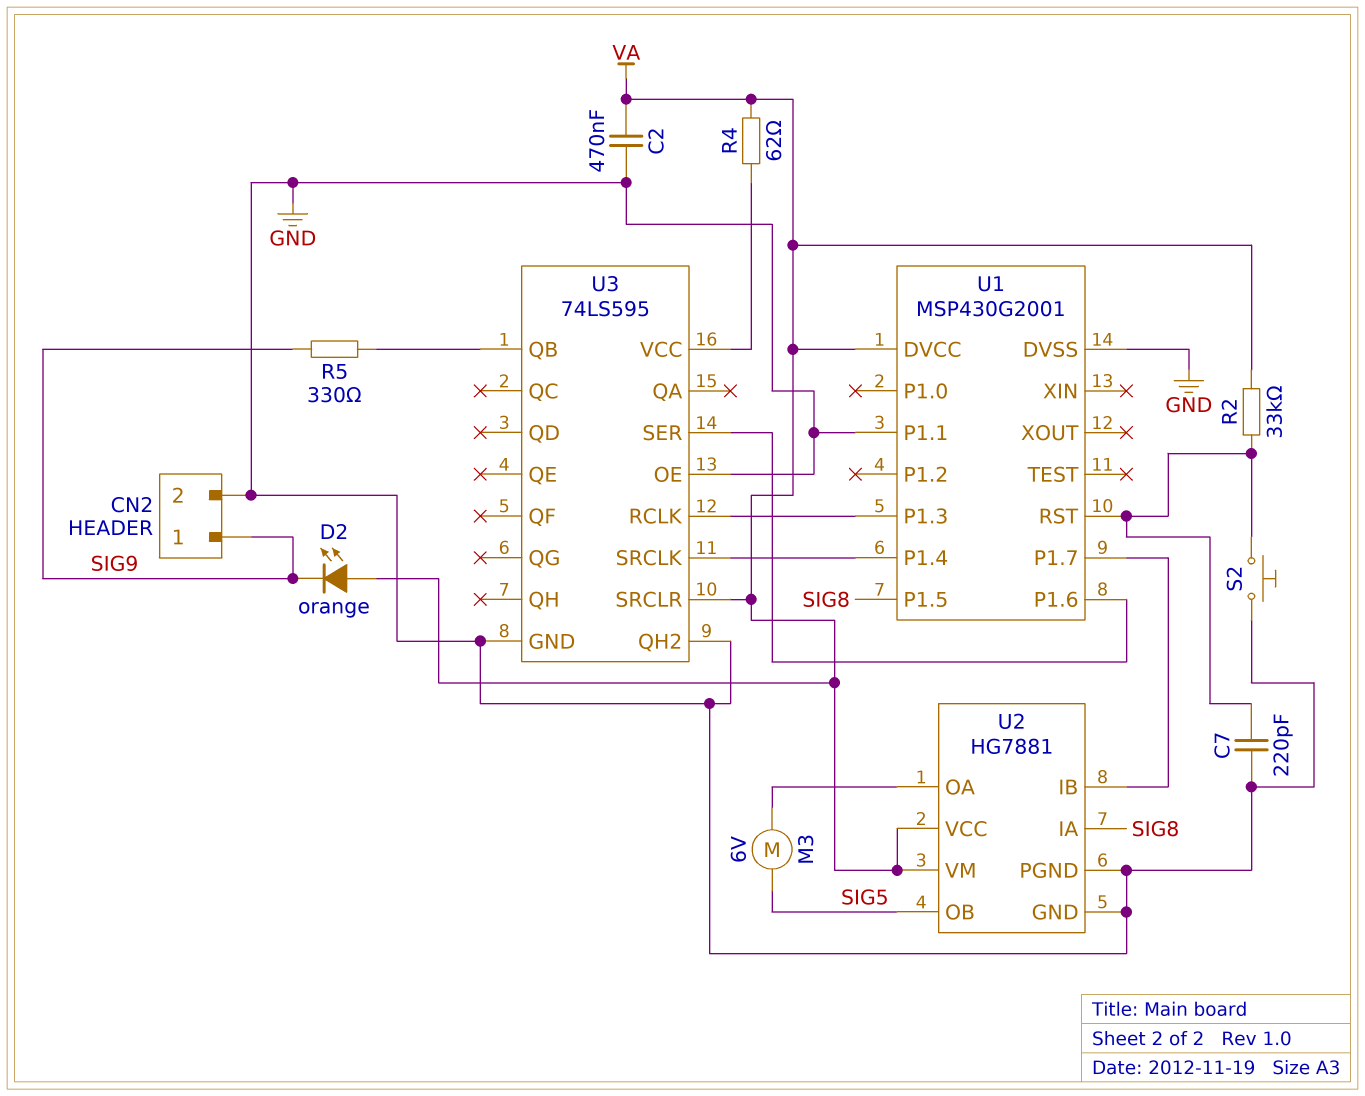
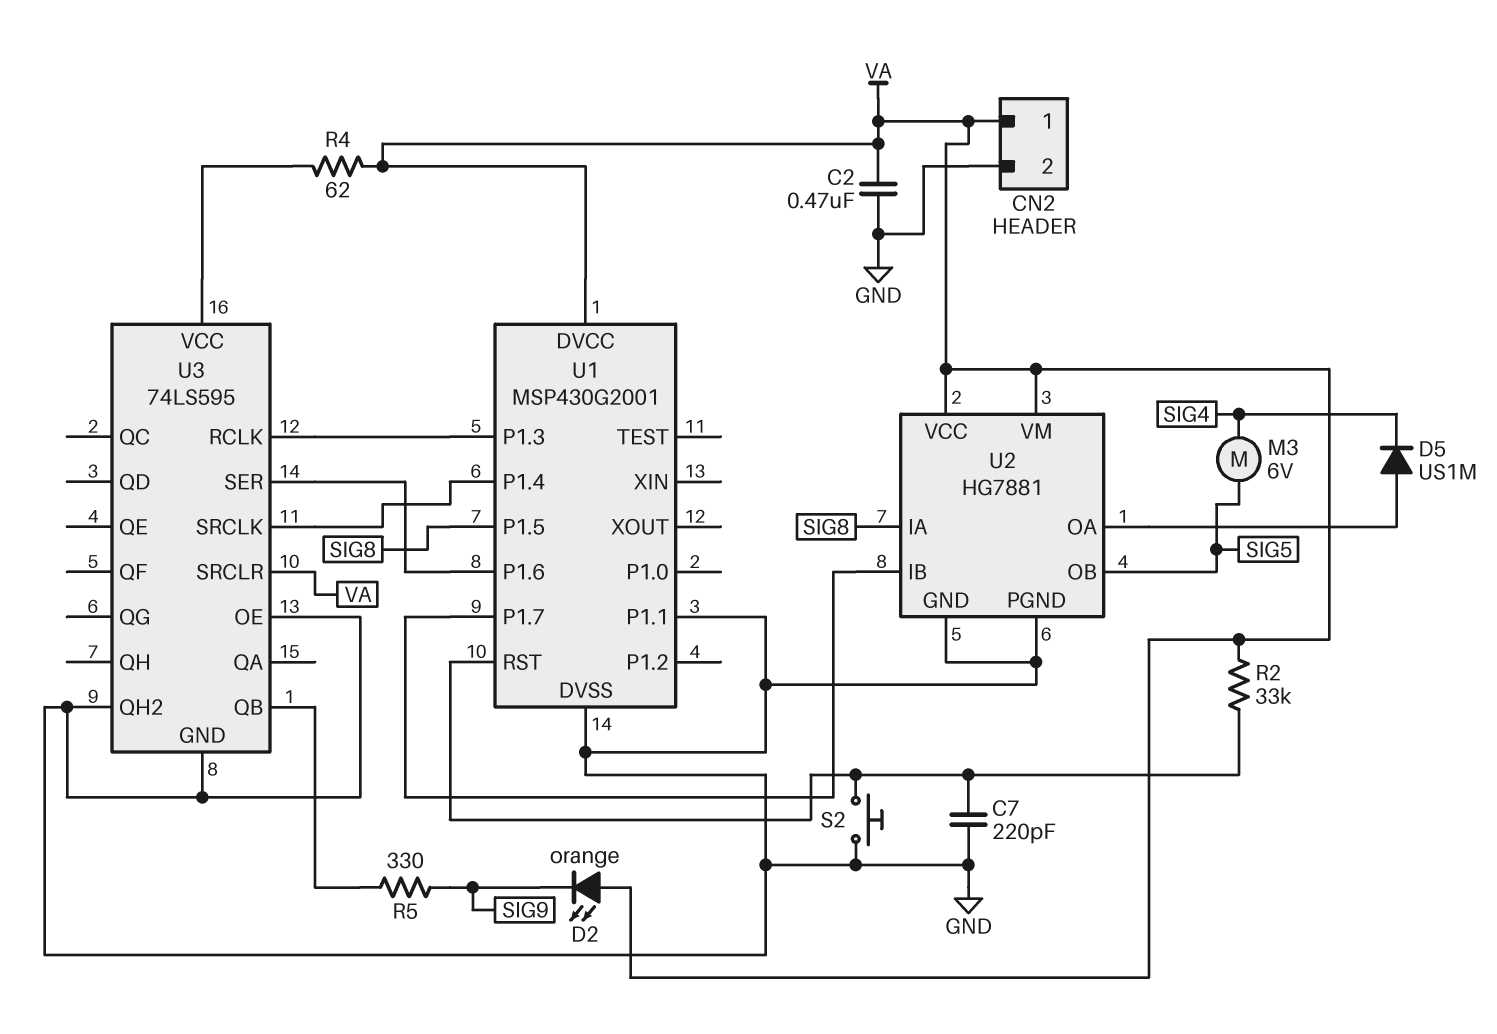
CN2 pin 1: SIG9 -> VA
D5: none -> diode US1M (A U2/OA, K SIG4)
M3: motor 6V (SIG5, U2/OA) -> motor 6V (SIG4, SIG5)

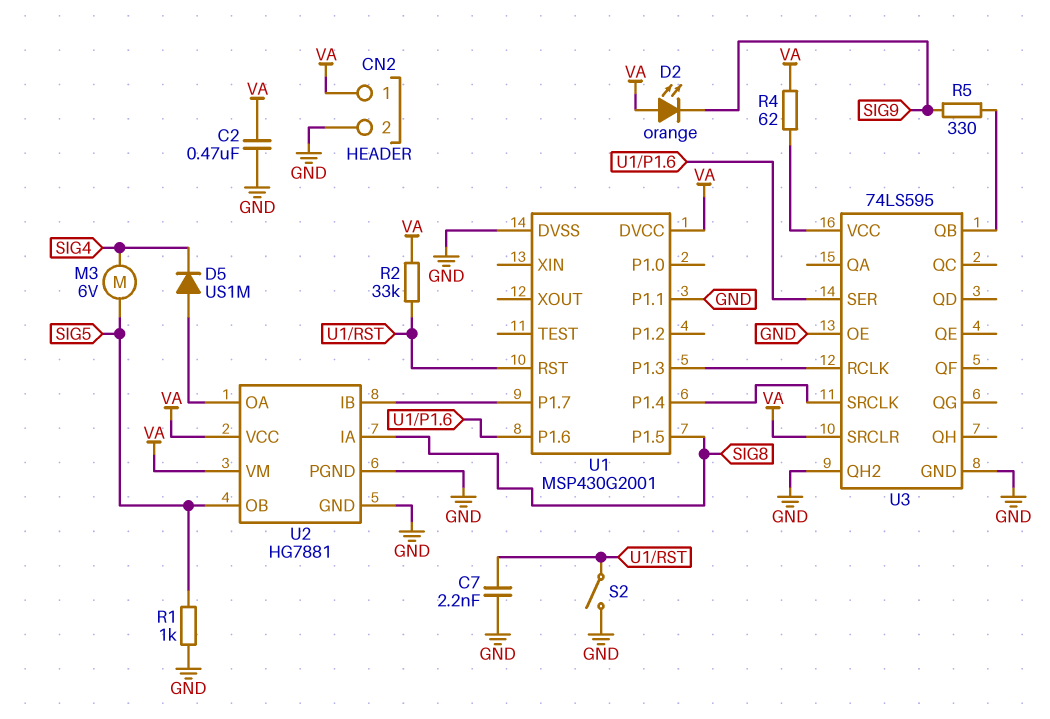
C7: 220pF (GND, U1/RST) -> 2.2nF (GND, U1/RST)
R1: none -> 1k (GND, SIG5)
S2: button (GND, U1/RST) -> switch (GND, U1/RST)

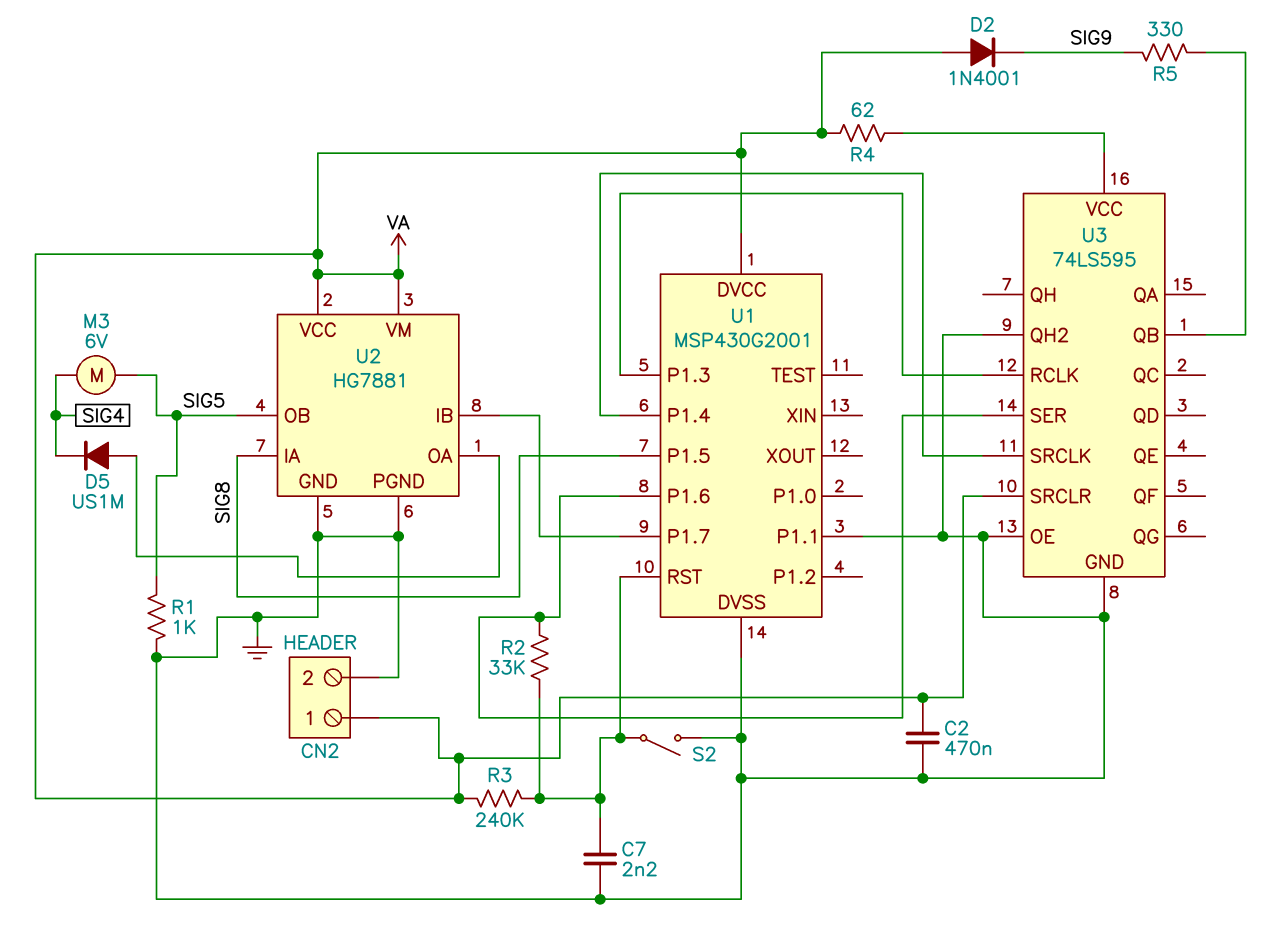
D2: LED orange (A VA, K SIG9) -> diode 1N4001 (A VA, K SIG9)
R2: 33k (U1/RST, VA) -> 33k (U1/P1.6, U1/RST)
R3: none -> 240k (U1/RST, VA)

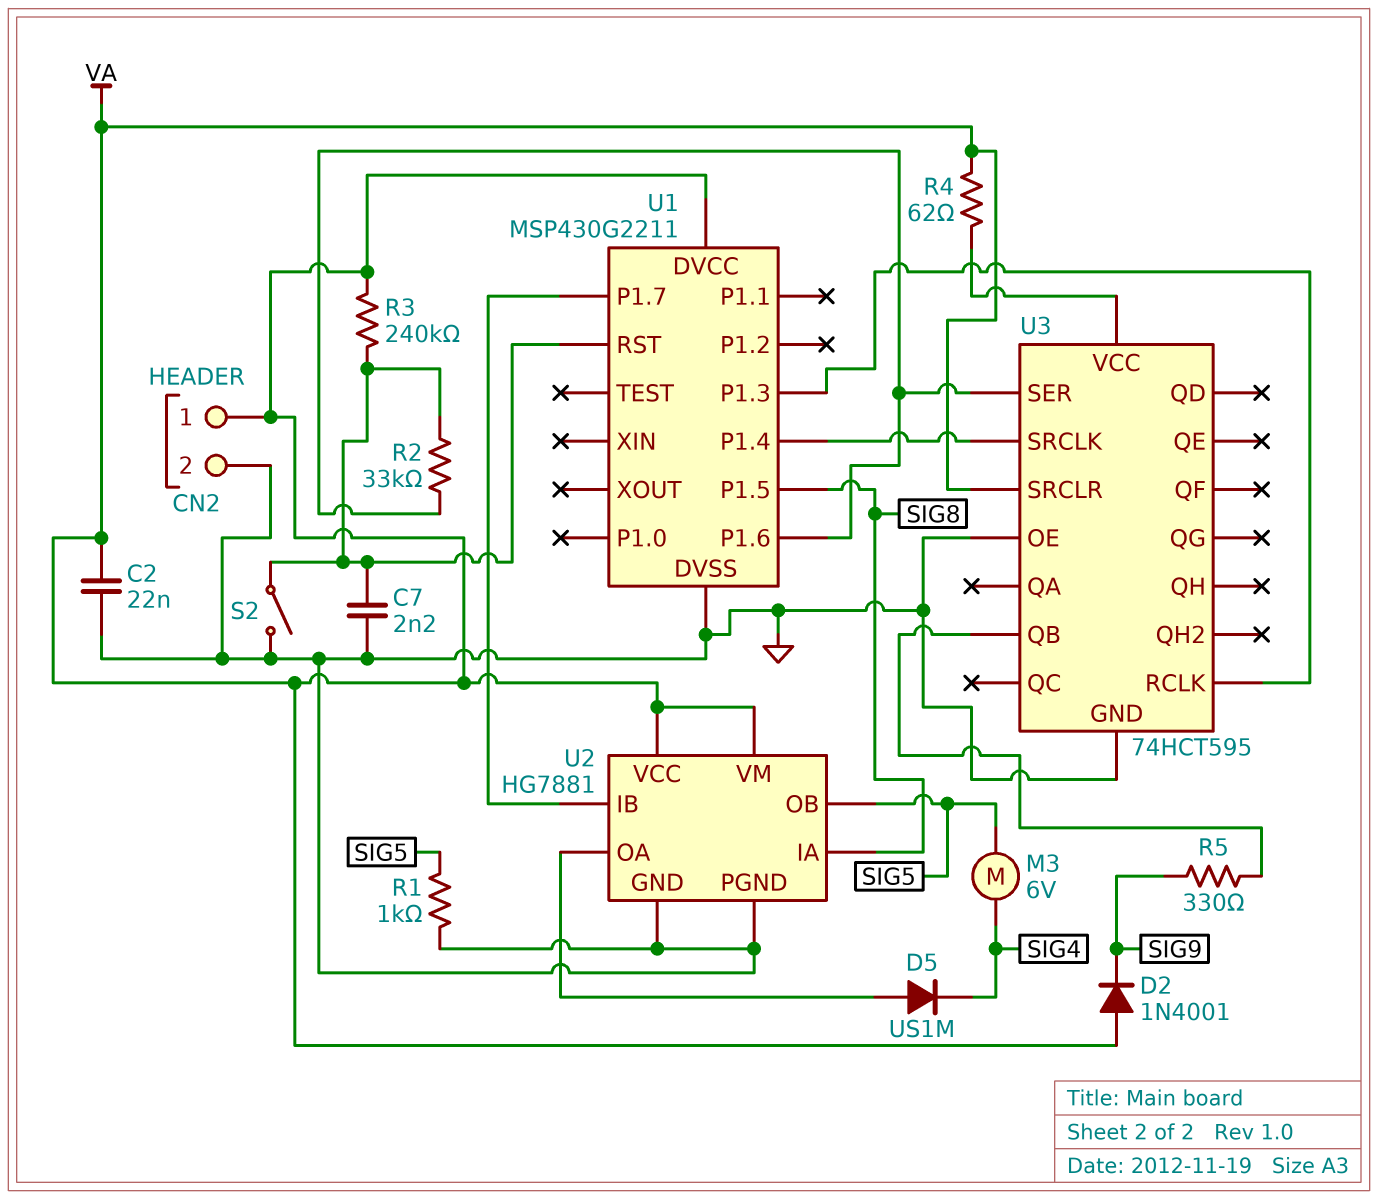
C2: 470nF (GND, VA) -> 22nF (GND, VA)
U1: MSP430G2001 -> MSP430G2211
U1 pin P1.1: GND -> none
U3: 74LS595 -> 74HCT595
U3 pin QH2: GND -> none

